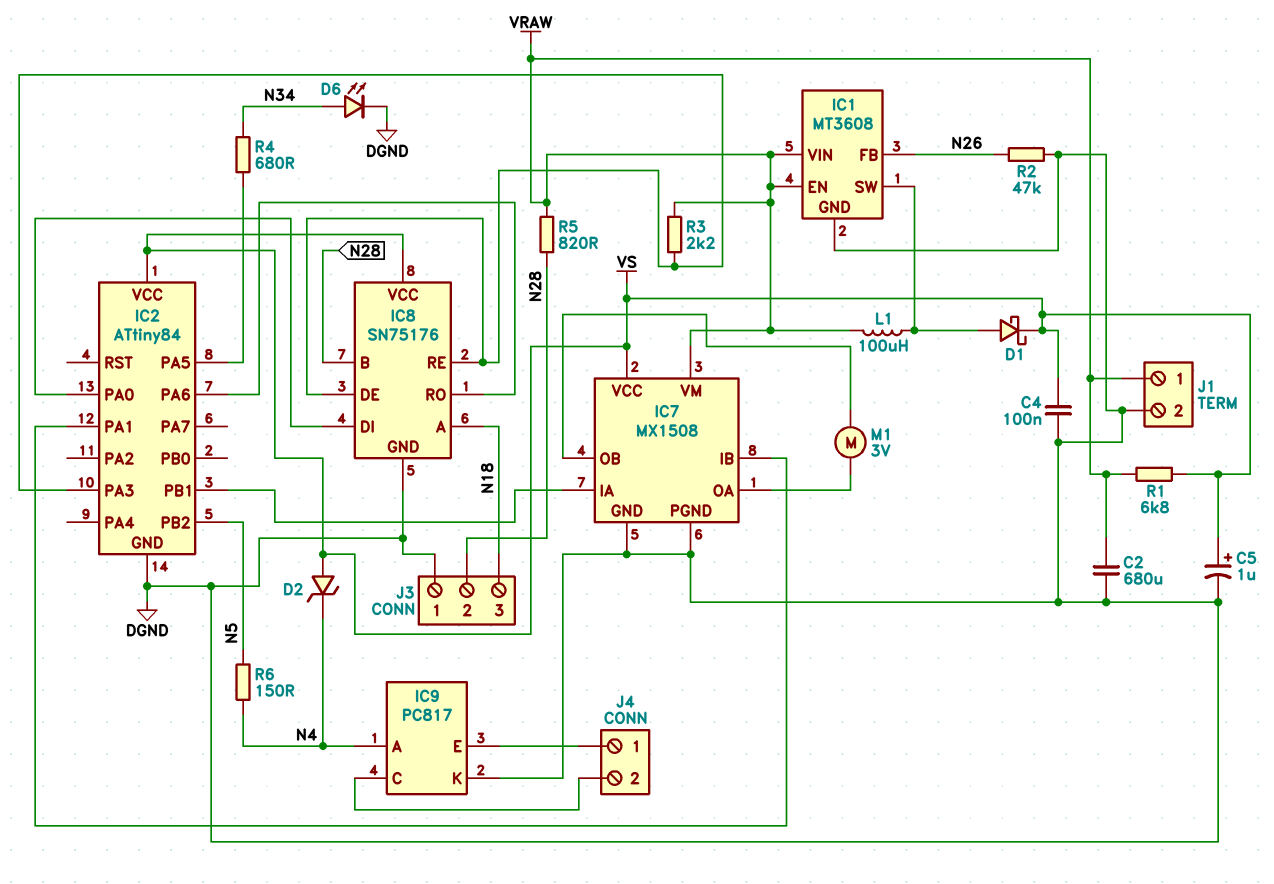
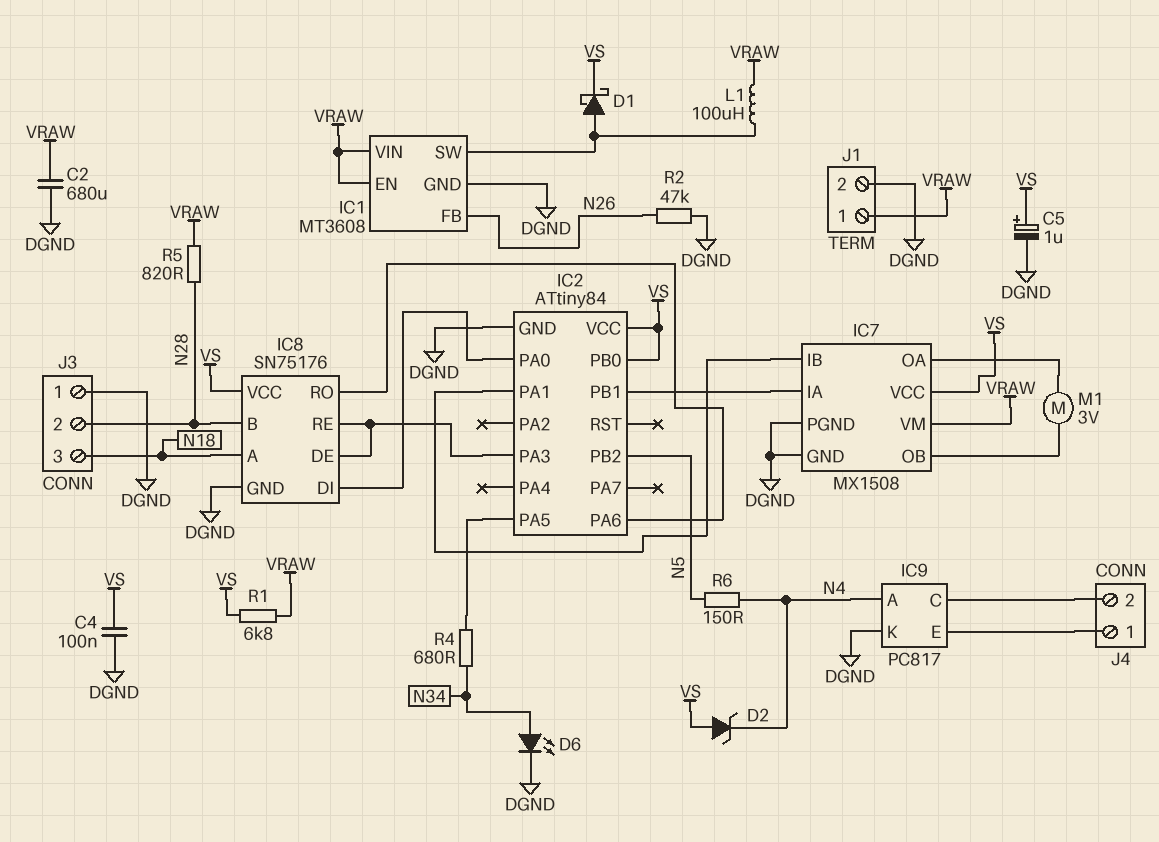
IC2 pin PB0: none -> VS
R3: 2.2k (IC2/PA3, VRAW) -> none

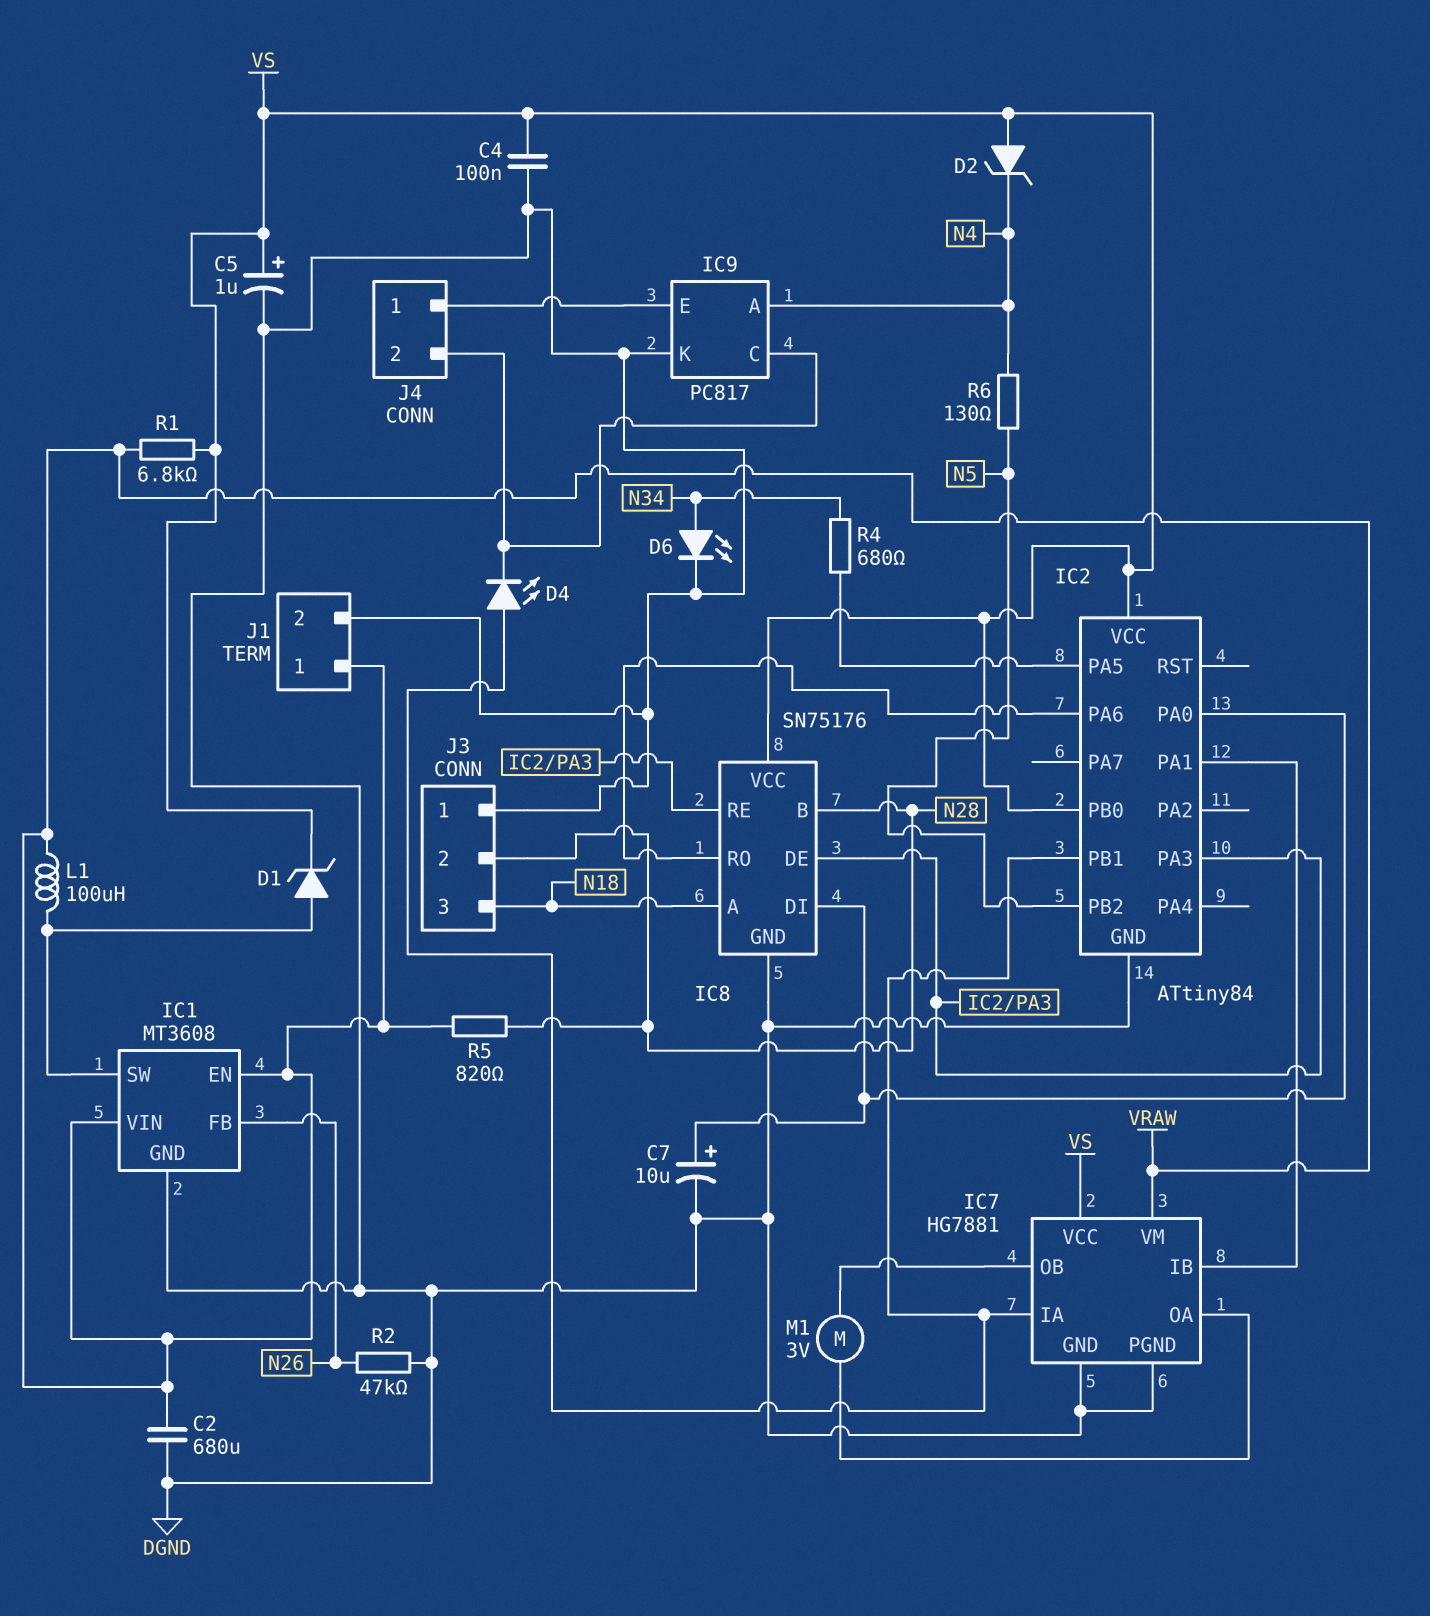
C7: none -> 10uF (plus IC2/PA0, minus DGND)
D1: schottky (A IC1/SW, K VS) -> zener (A IC1/SW, K VS)
D4: none -> LED (A IC2/PB1, K IC9/C)
IC7: MX1508 -> HG7881
R6: 150 (N4, N5) -> 130 (N4, N5)

